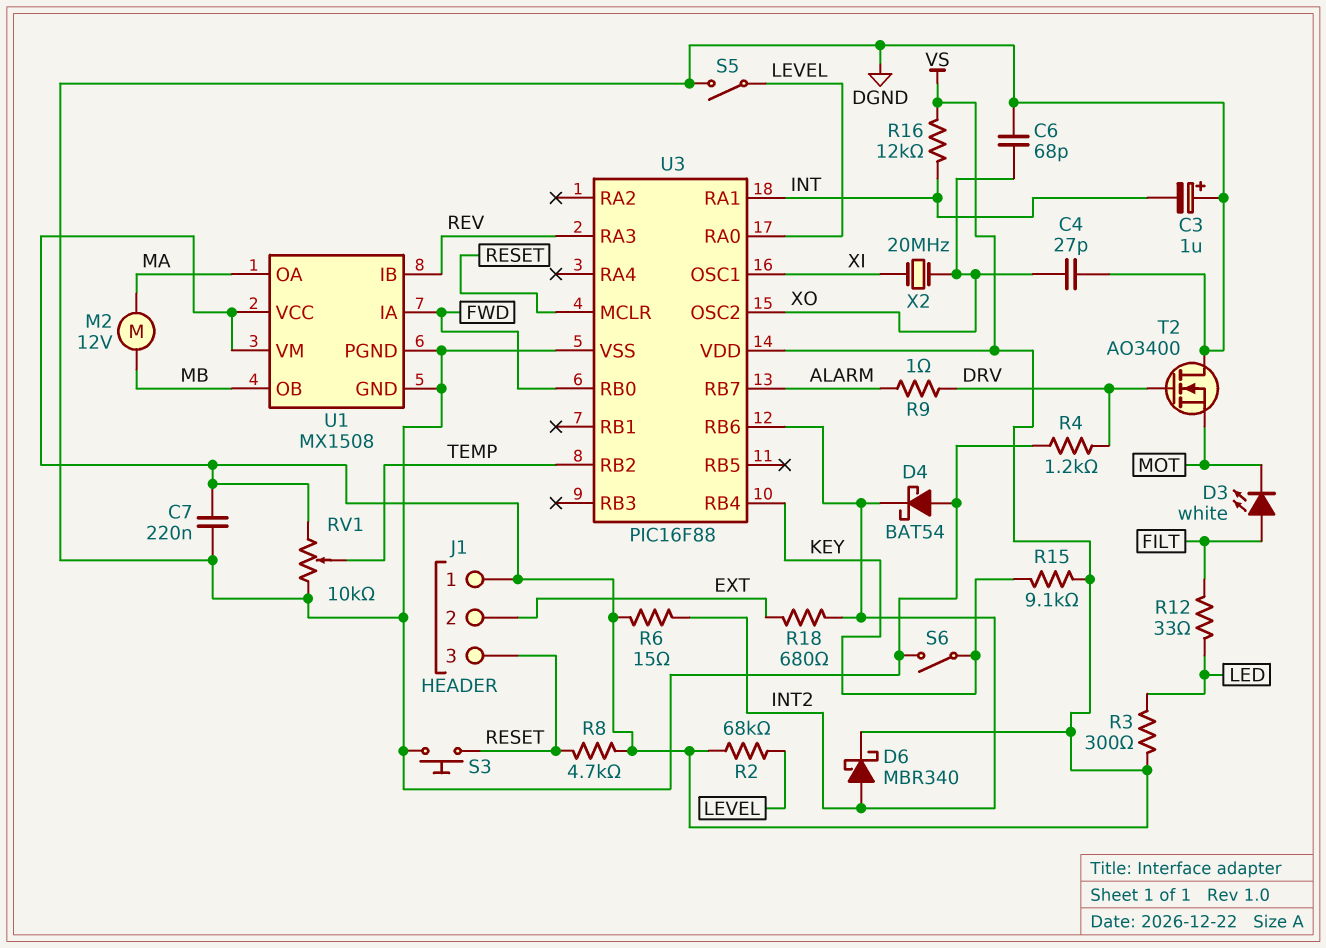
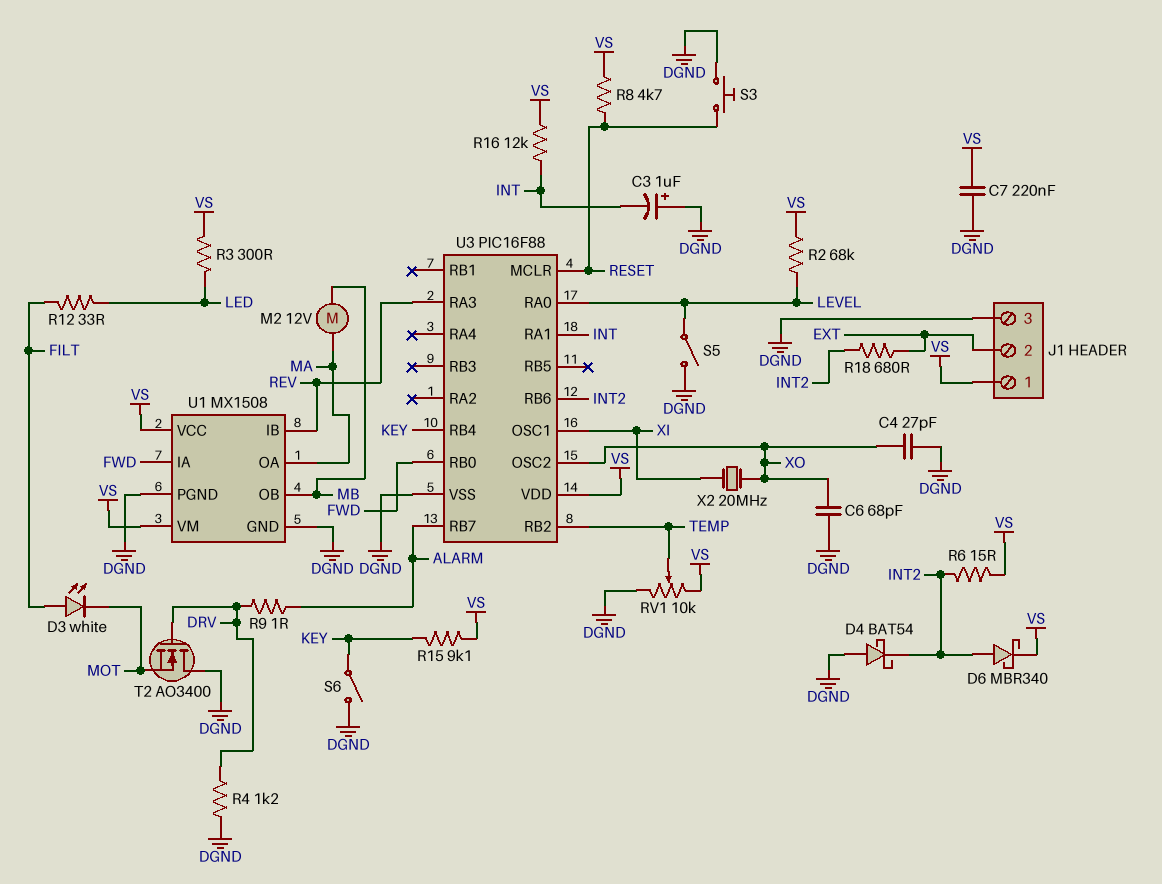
J1 pin 3: RESET -> DGND

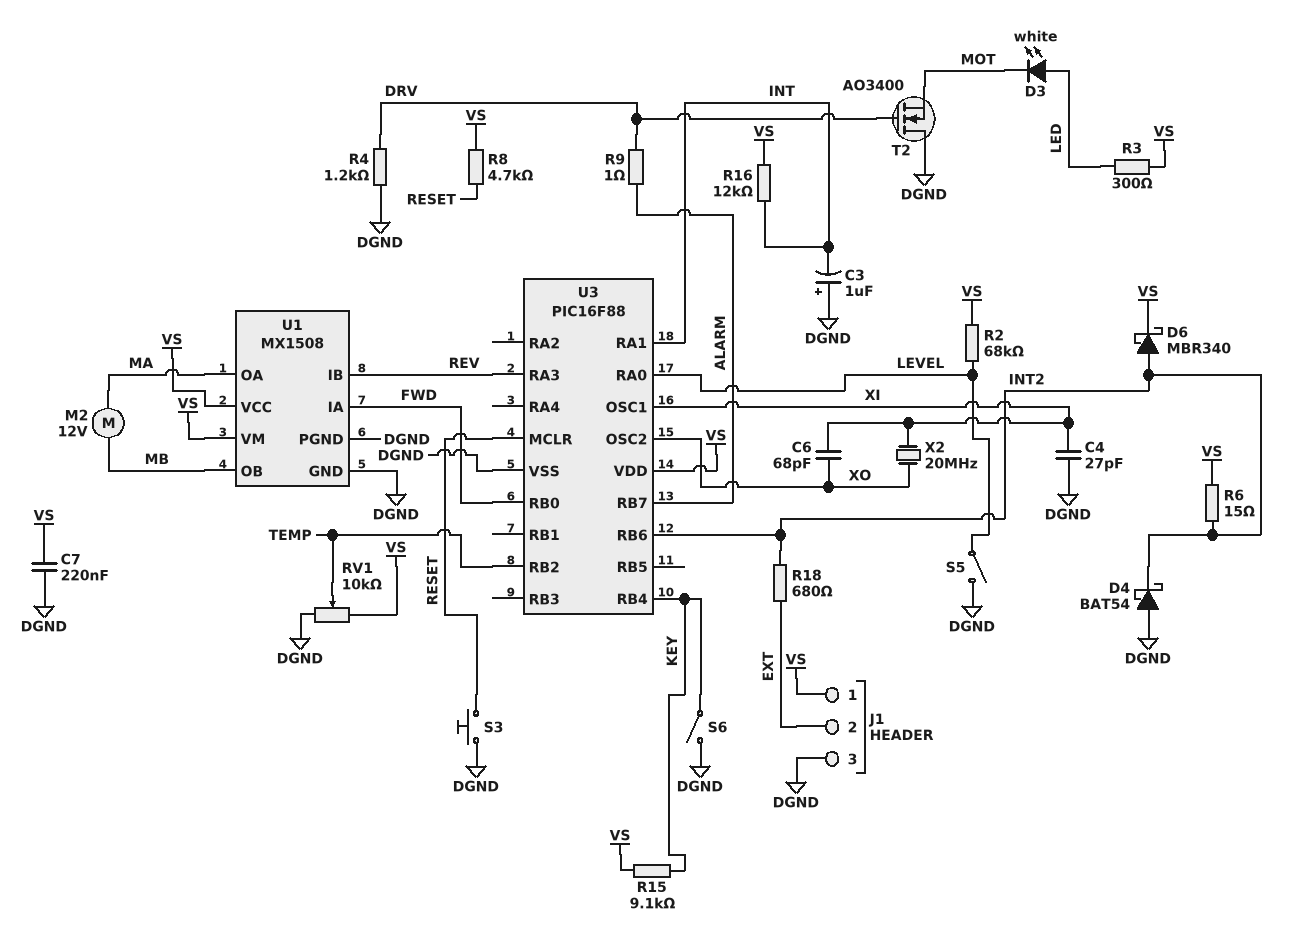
C4: 27pF (DGND, XO) -> 27pF (DGND, XI)
C6: 68pF (DGND, XO) -> 68pF (XI, XO)
D3: LED white (A FILT, K MOT) -> LED white (A LED, K MOT)
R12: 33 (FILT, LED) -> none

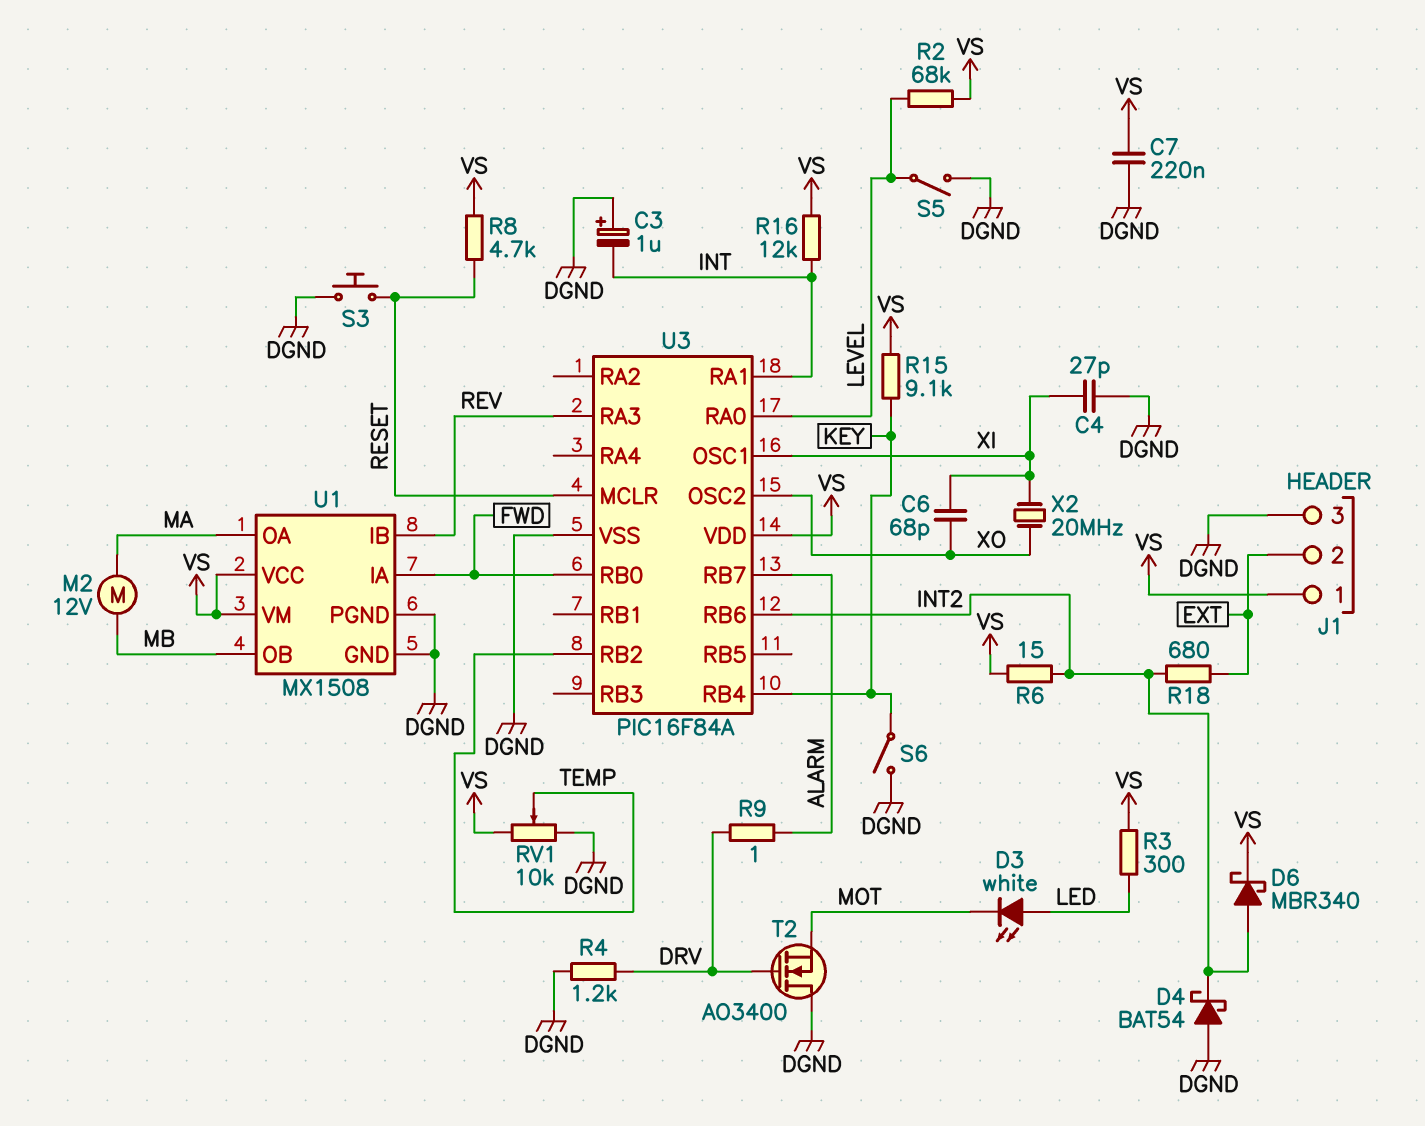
U3: PIC16F88 -> PIC16F84A

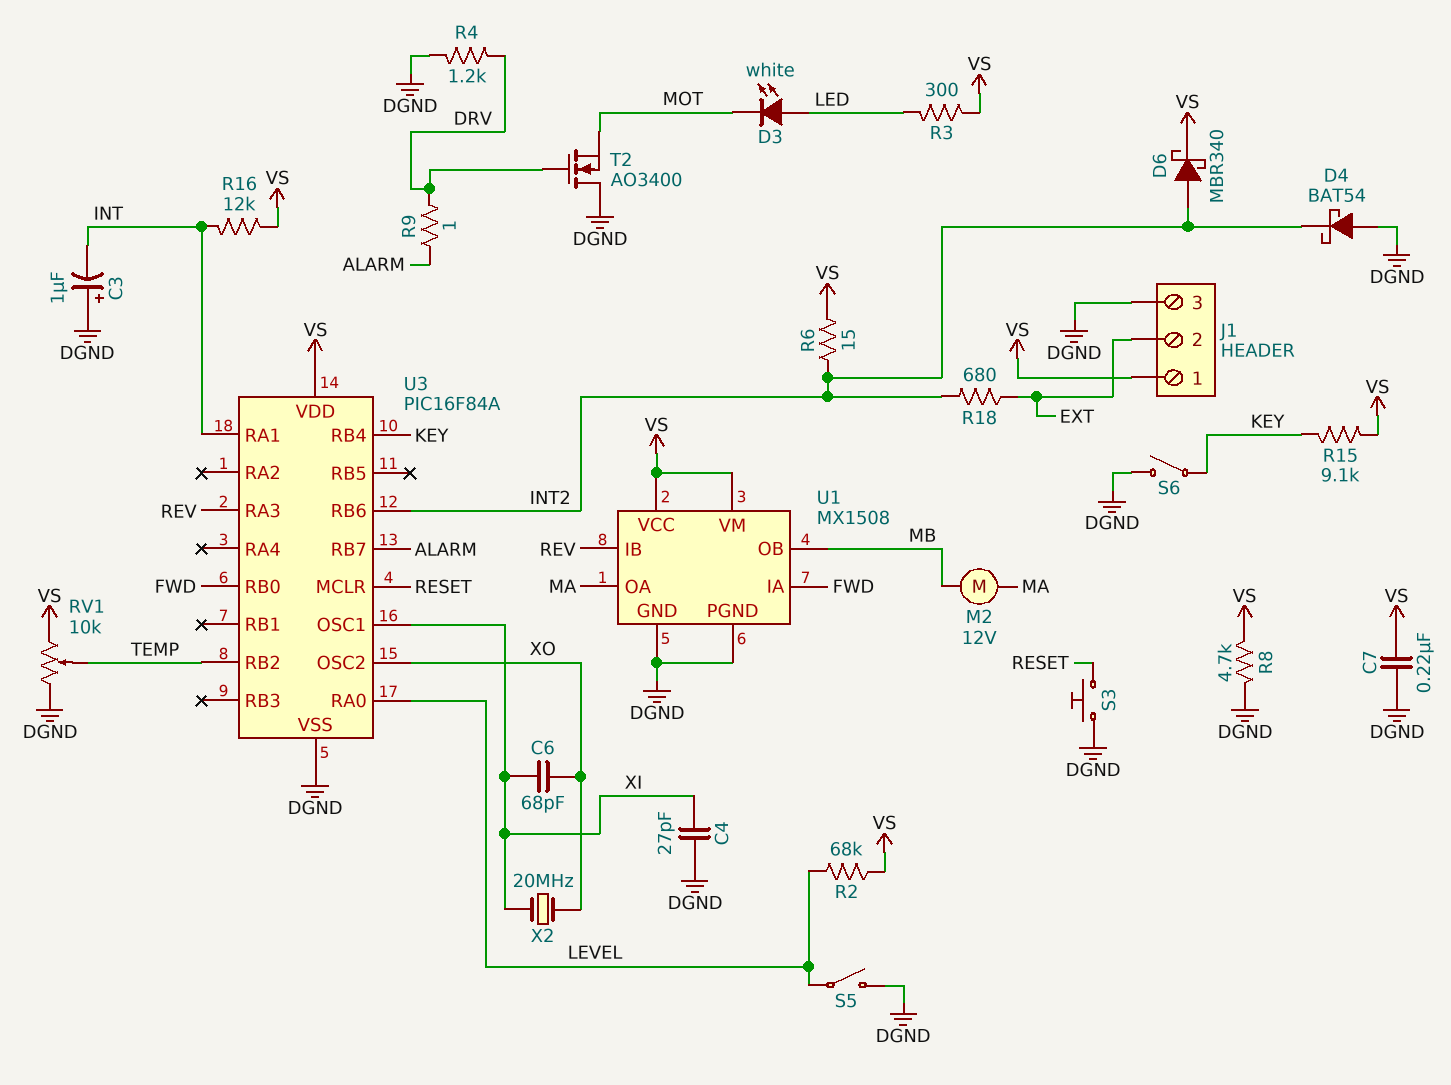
R8: 4.7k (RESET, VS) -> 4.7k (DGND, VS)

